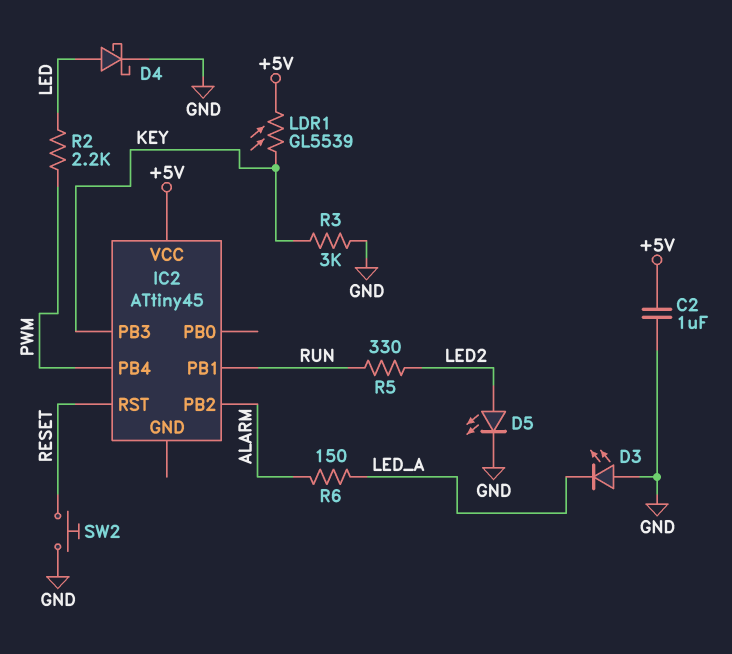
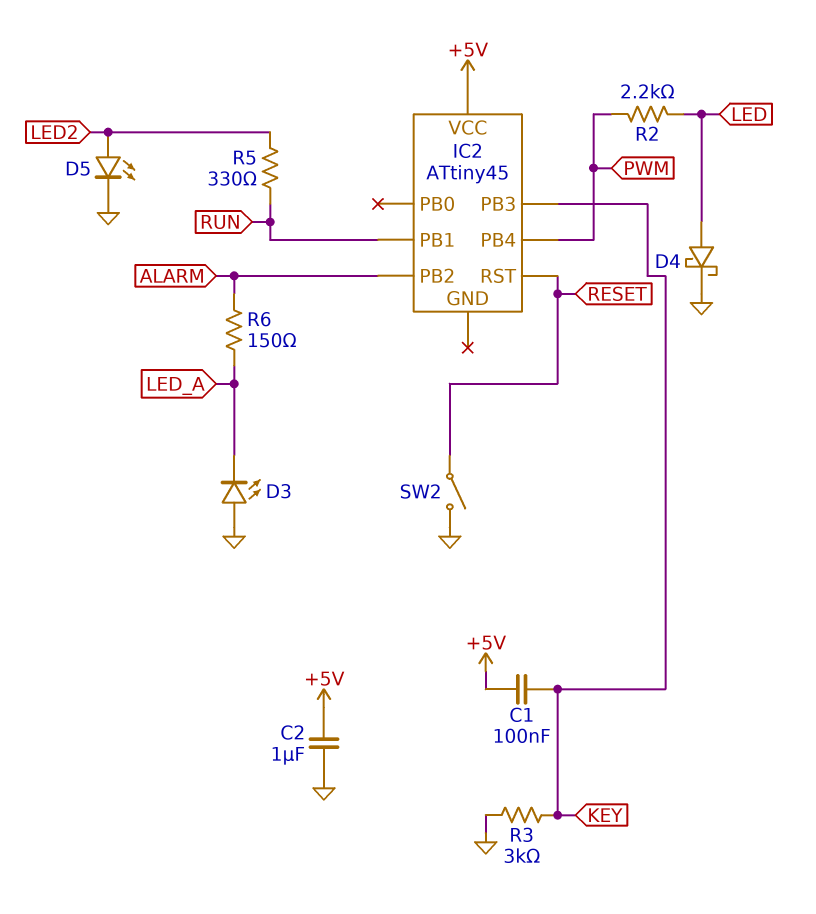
C1: none -> 100nF (+5V, KEY)
LDR1: GL5539 (+5V, KEY) -> none
SW2: button (GND, RESET) -> switch (GND, RESET)

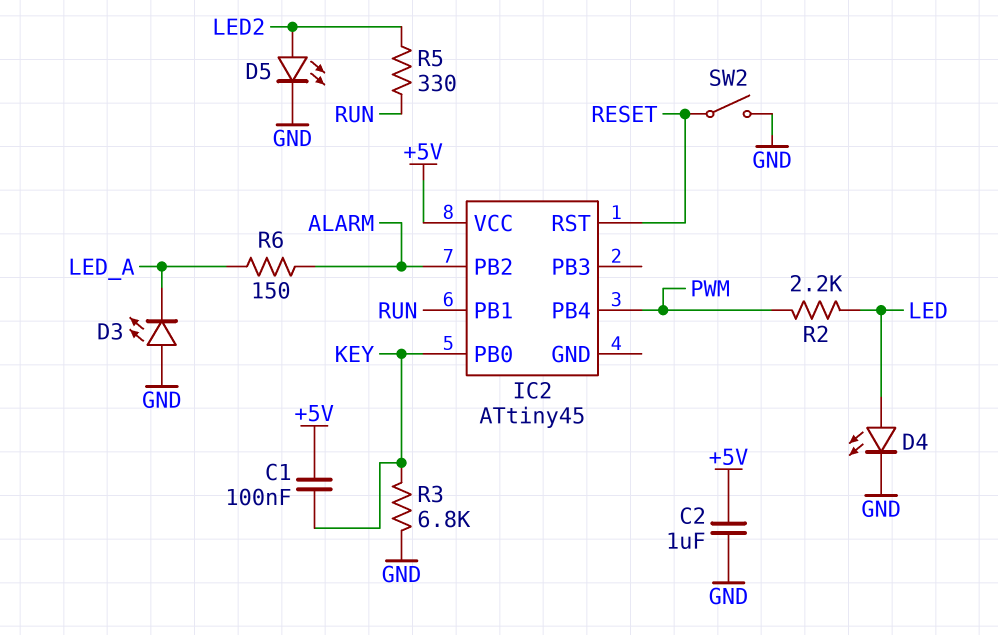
D4: schottky (A LED, K GND) -> LED (A LED, K GND)
IC2 pin PB0: none -> KEY
IC2 pin PB3: KEY -> none
R3: 3k (GND, KEY) -> 6.8k (GND, KEY)

